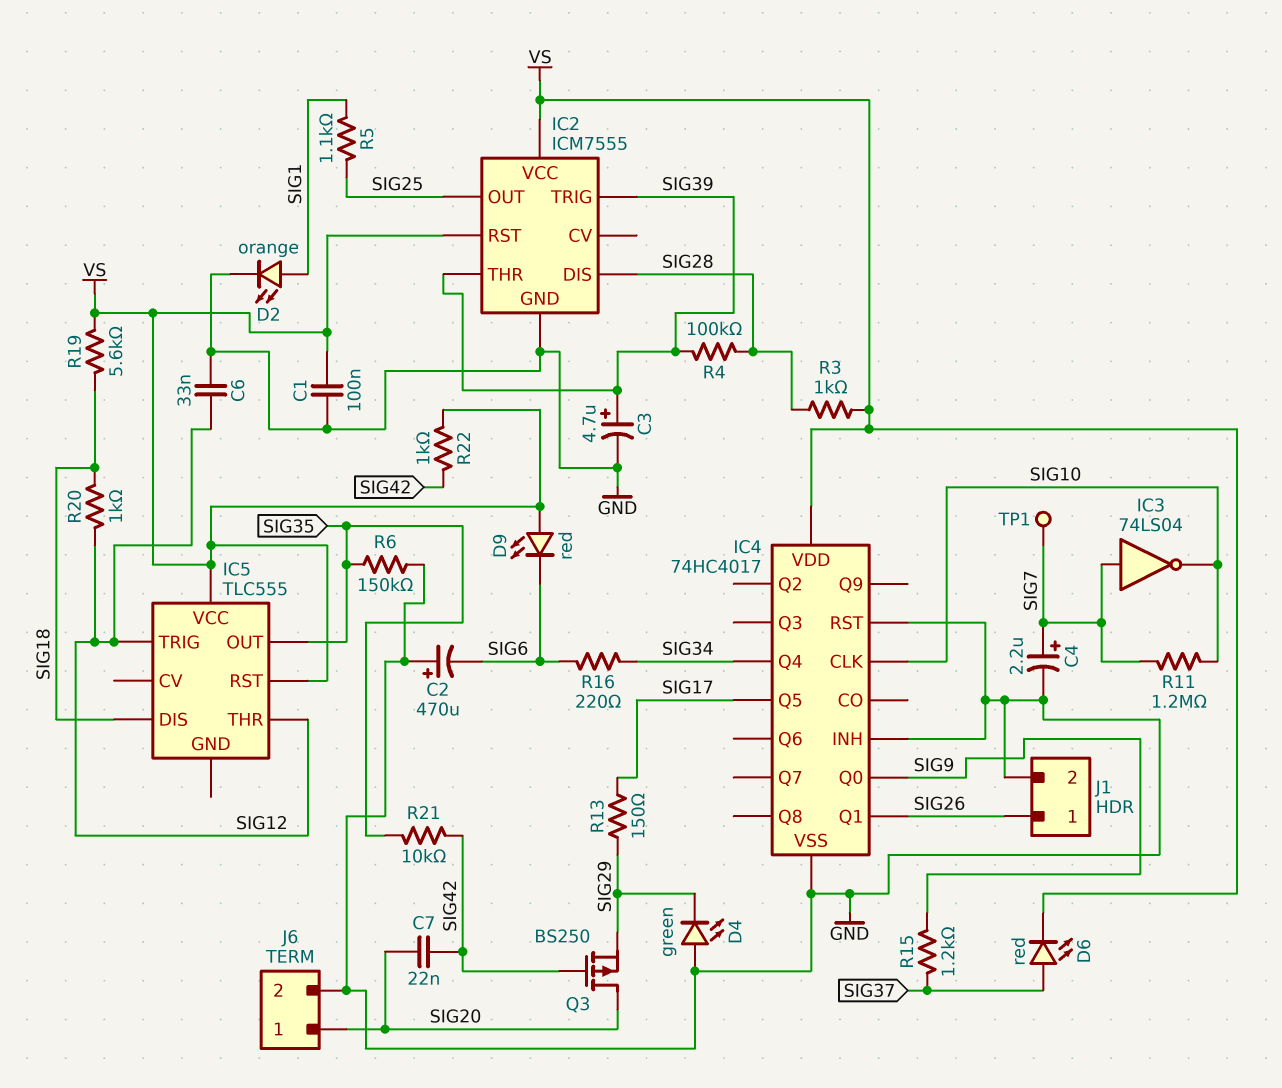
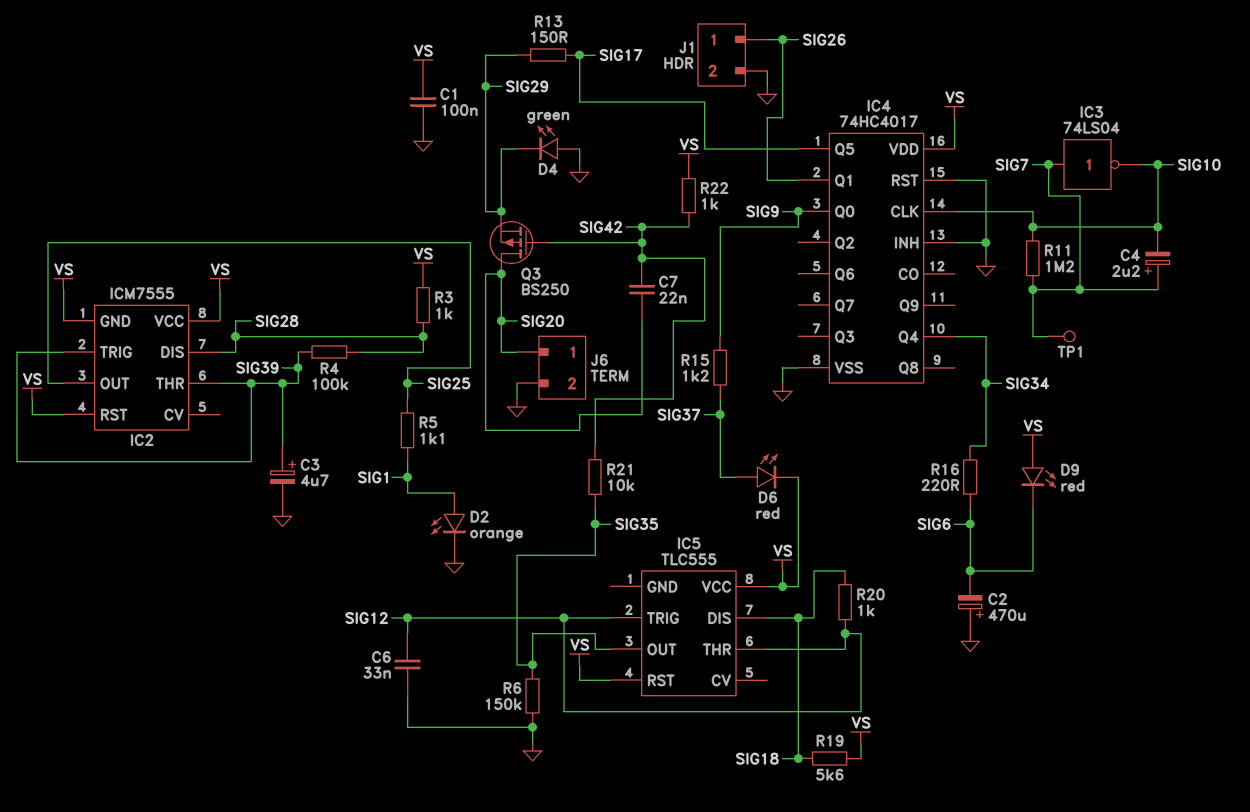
C4: 2.2uF (plus SIG7, minus GND) -> 2.2uF (plus SIG7, minus SIG10)
IC2 pin GND: GND -> VS

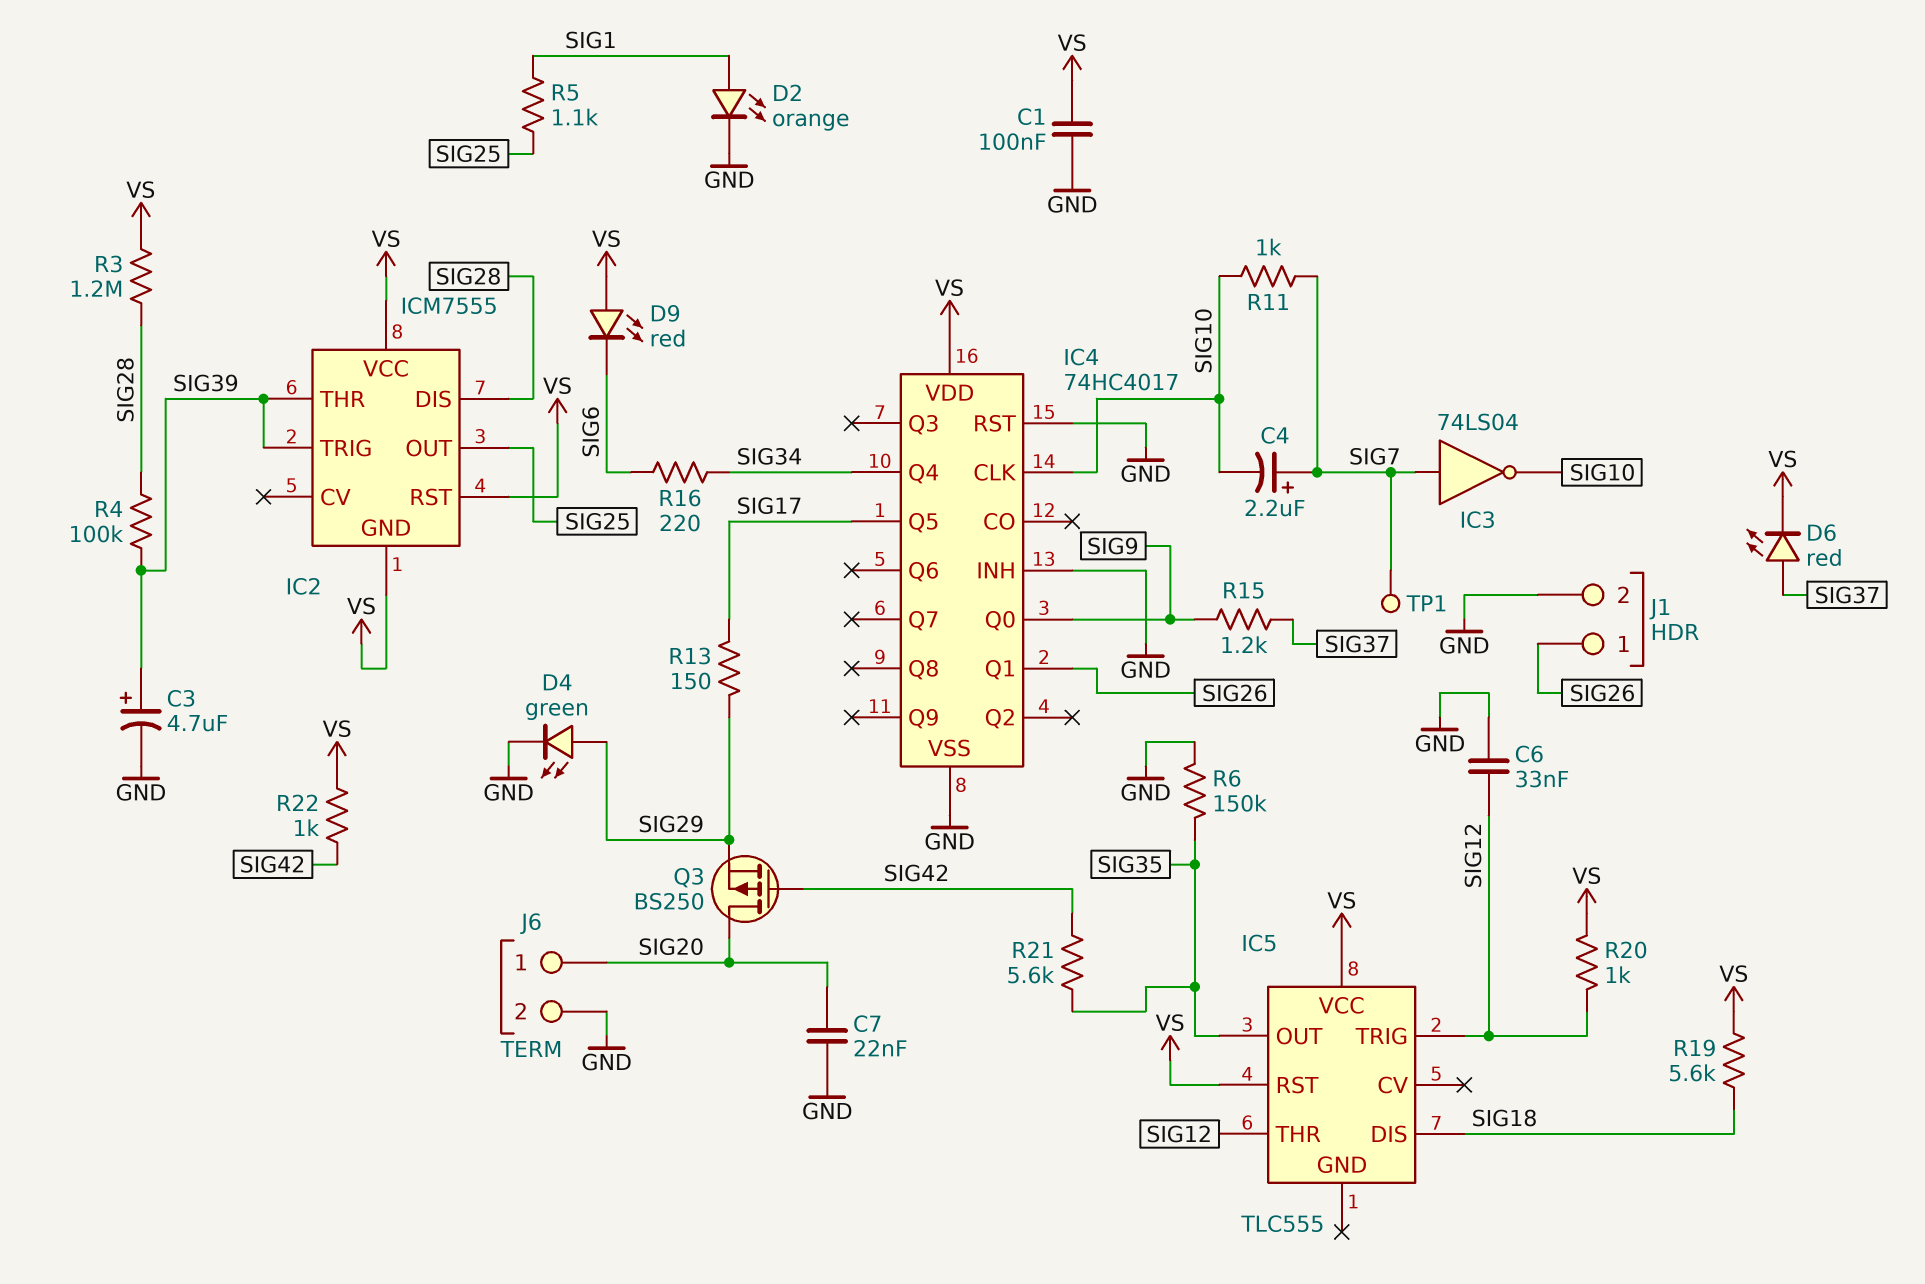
C2: 470uF (plus GND, minus SIG6) -> none
C7: 22nF (SIG20, SIG42) -> 22nF (GND, SIG20)
D4: LED green (A GND, K SIG29) -> LED green (A SIG29, K GND)
R3: 1k (SIG28, VS) -> 1.2M (SIG28, VS)
R11: 1.2M (SIG7, SIG10) -> 1k (SIG7, SIG10)
R20: 1k (SIG12, SIG18) -> 1k (SIG12, VS)
R21: 10k (SIG35, SIG42) -> 5.6k (SIG35, SIG42)

